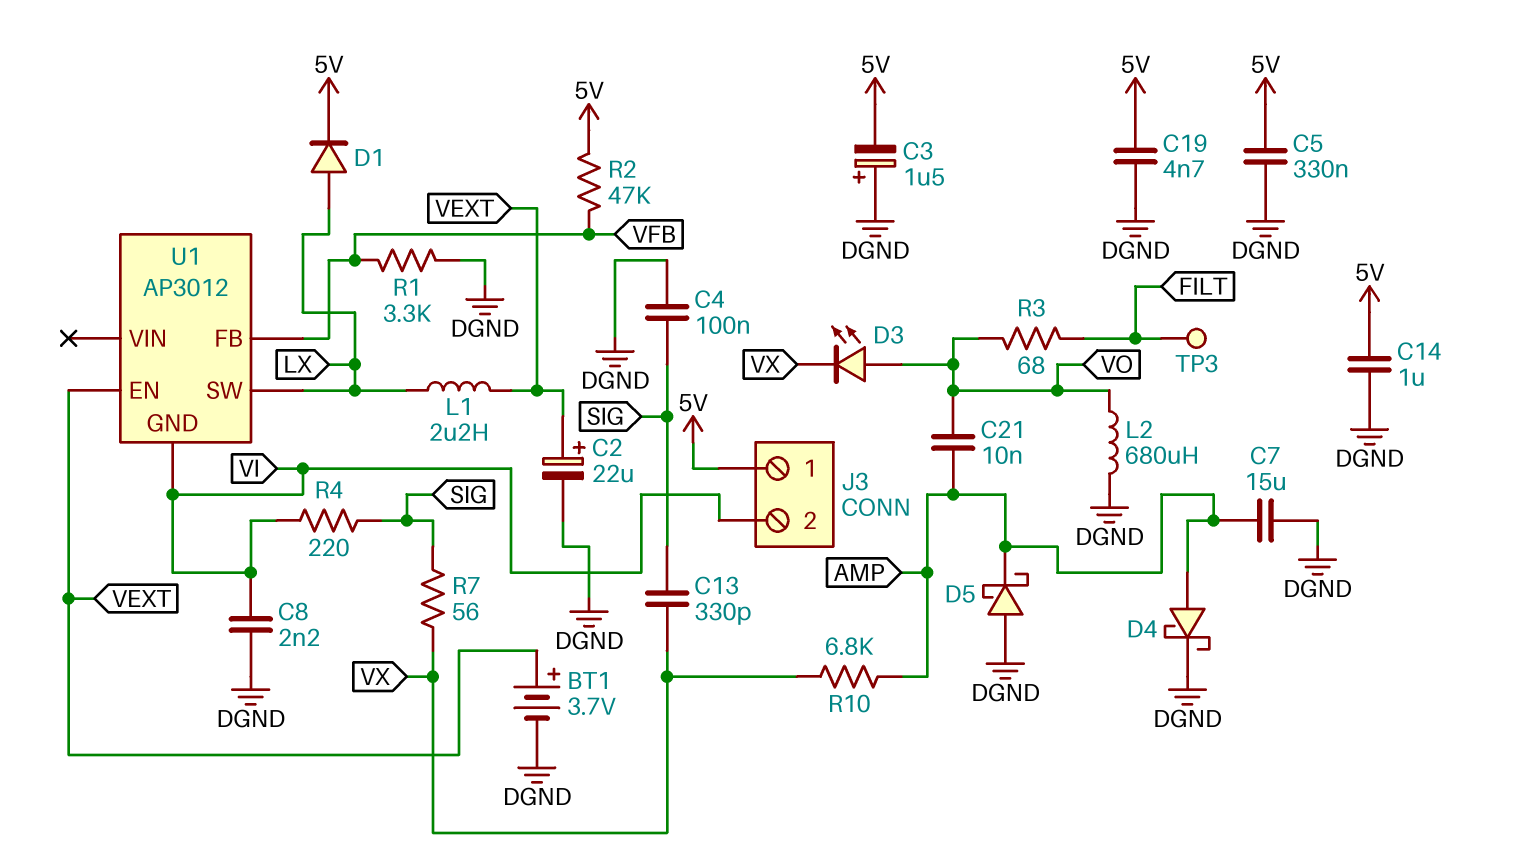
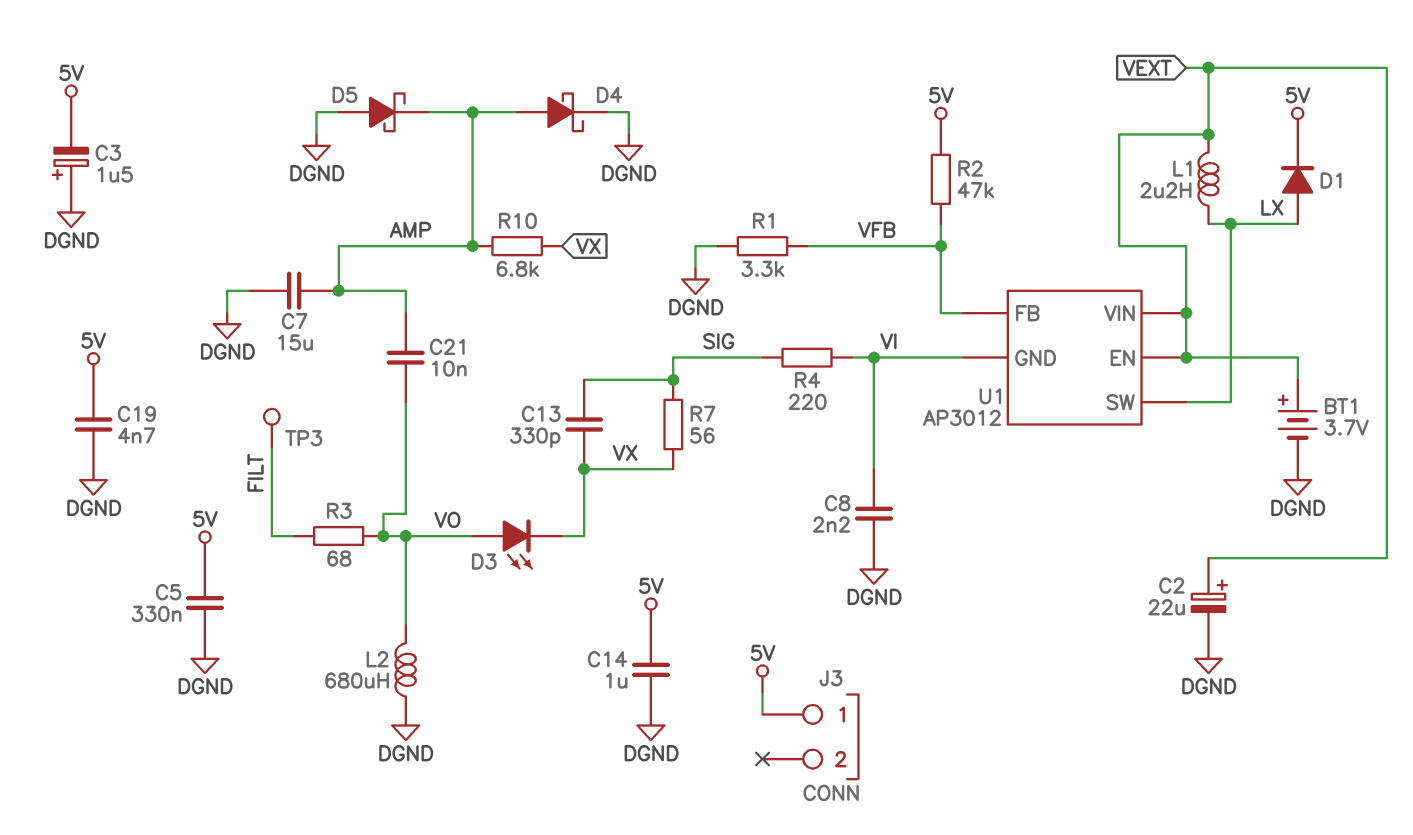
C4: 100nF (DGND, SIG) -> none
J3 pin 2: VI -> none
U1 pin VIN: none -> VEXT

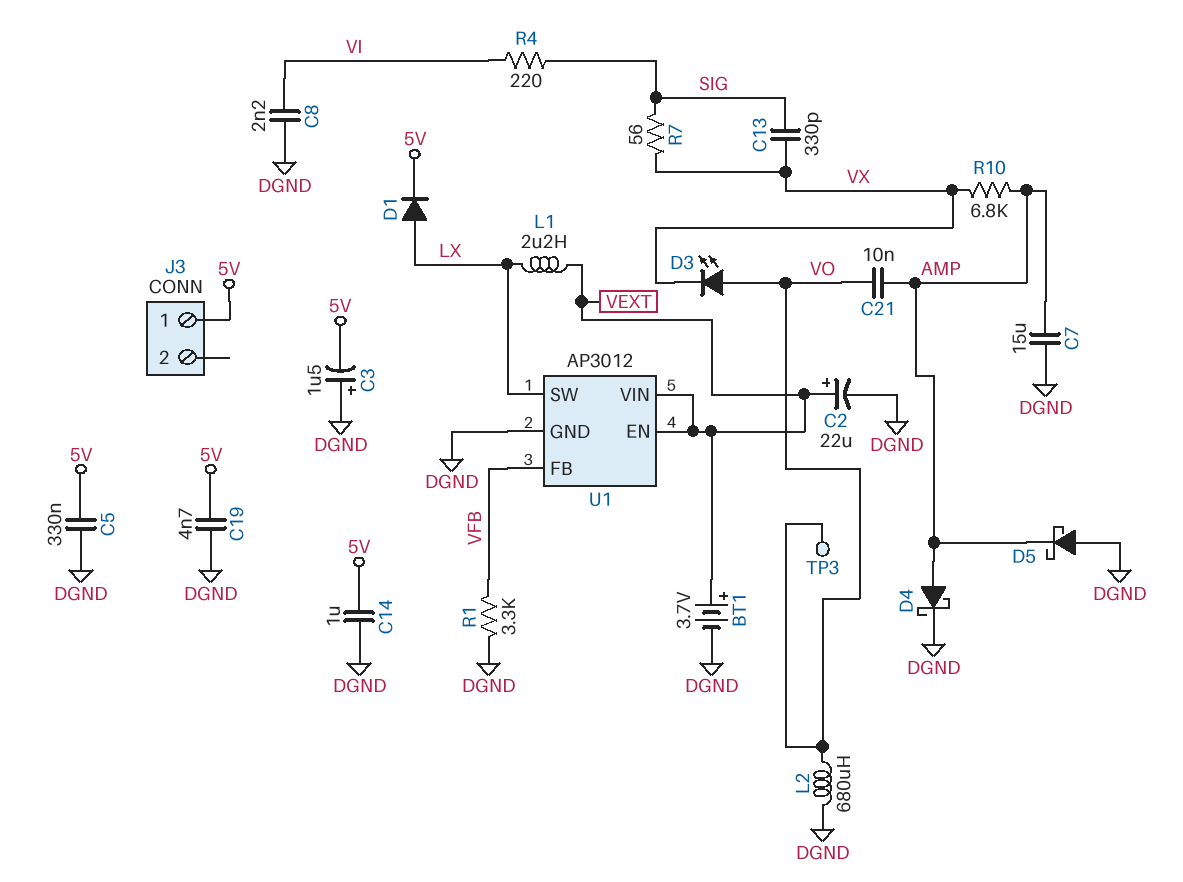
R2: 47k (5V, VFB) -> none
R3: 68 (FILT, VO) -> none
TP3: test point (FILT) -> test point (VO)
U1 pin GND: VI -> DGND

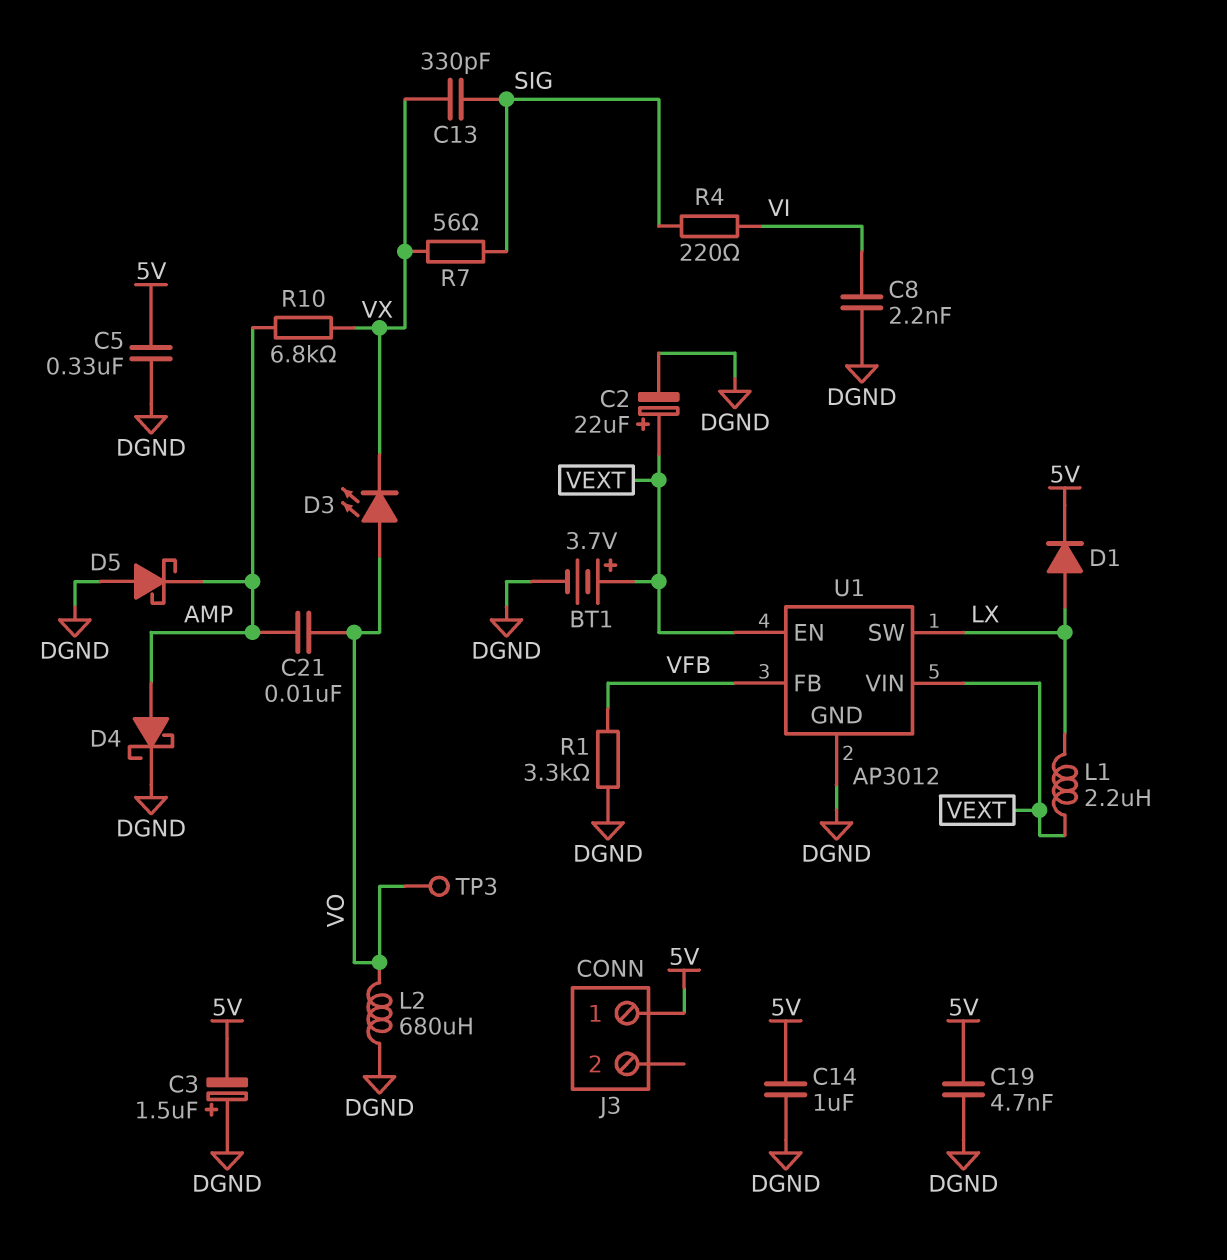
C7: 15uF (AMP, DGND) -> none

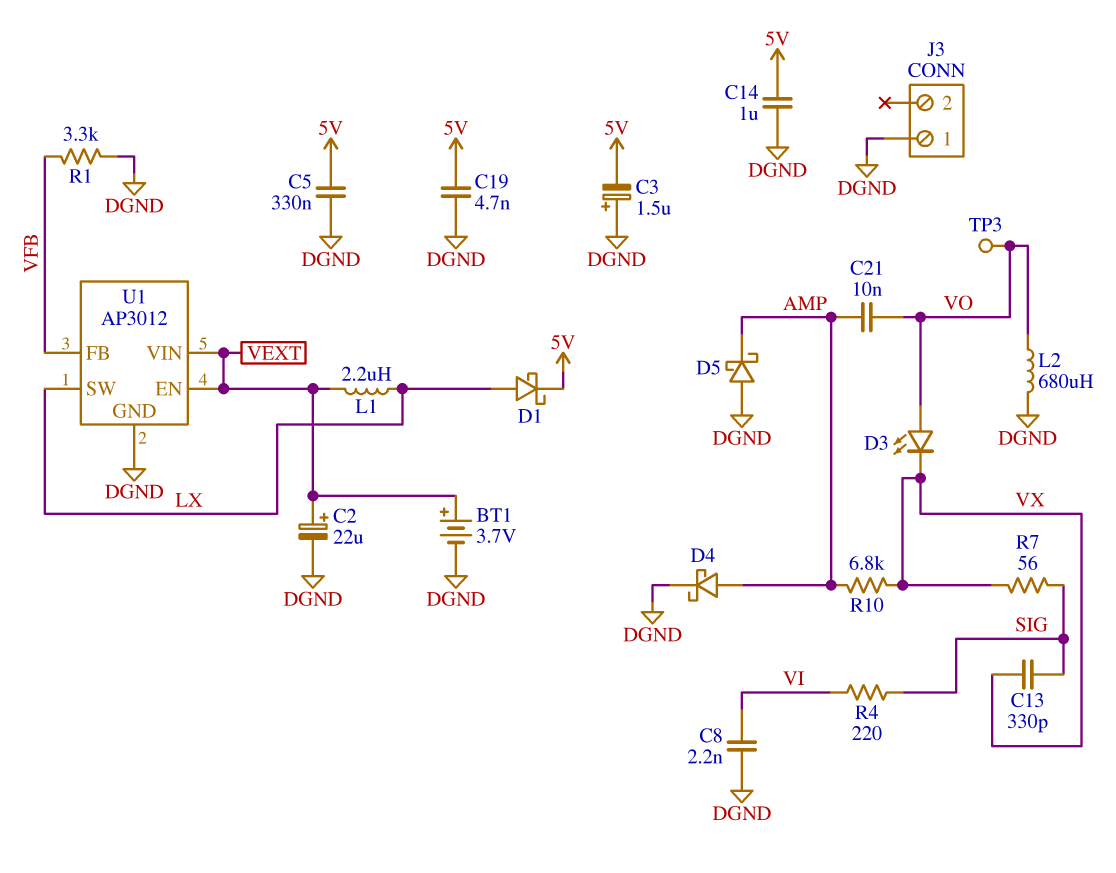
D1: diode (A LX, K 5V) -> schottky (A LX, K 5V)
J3 pin 1: 5V -> DGND

